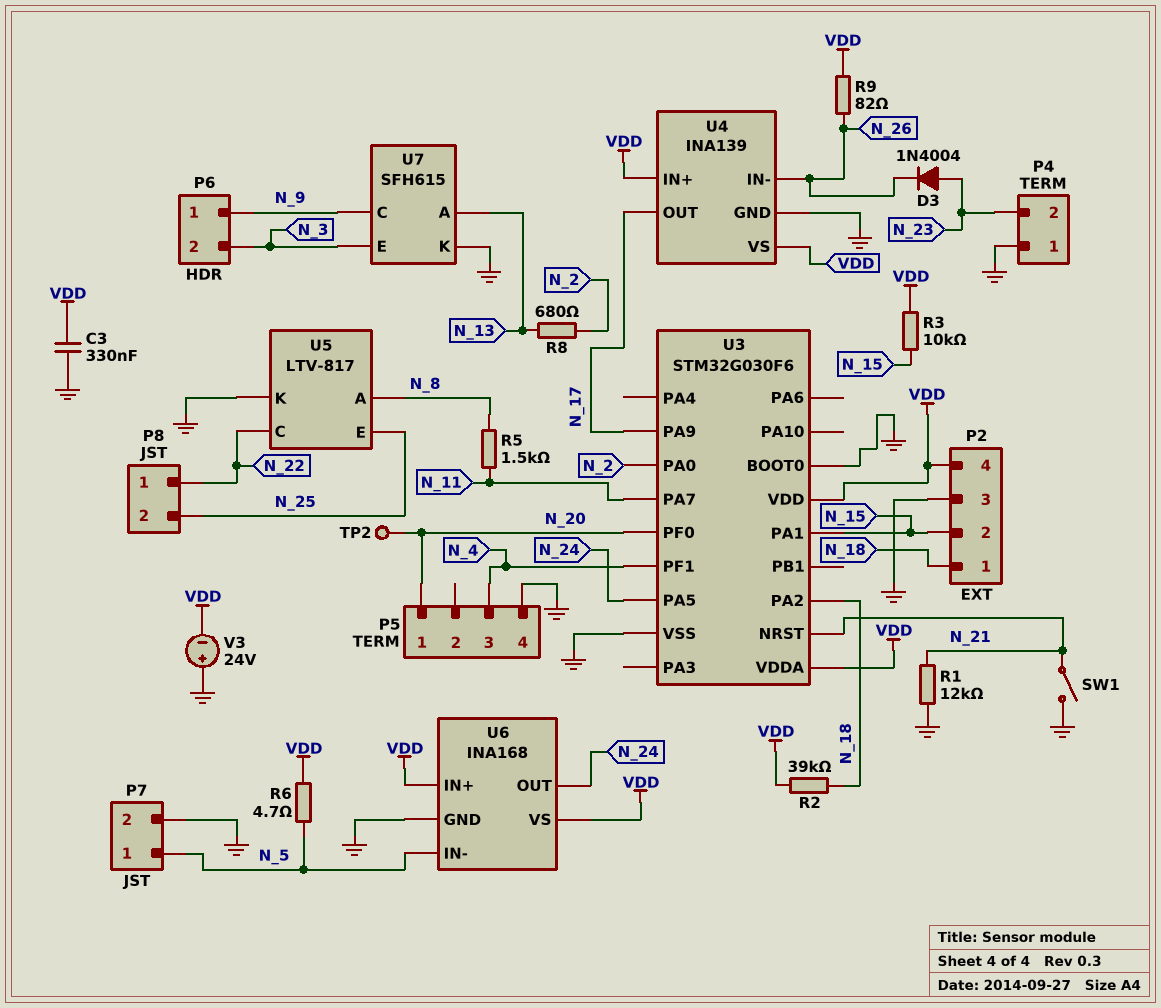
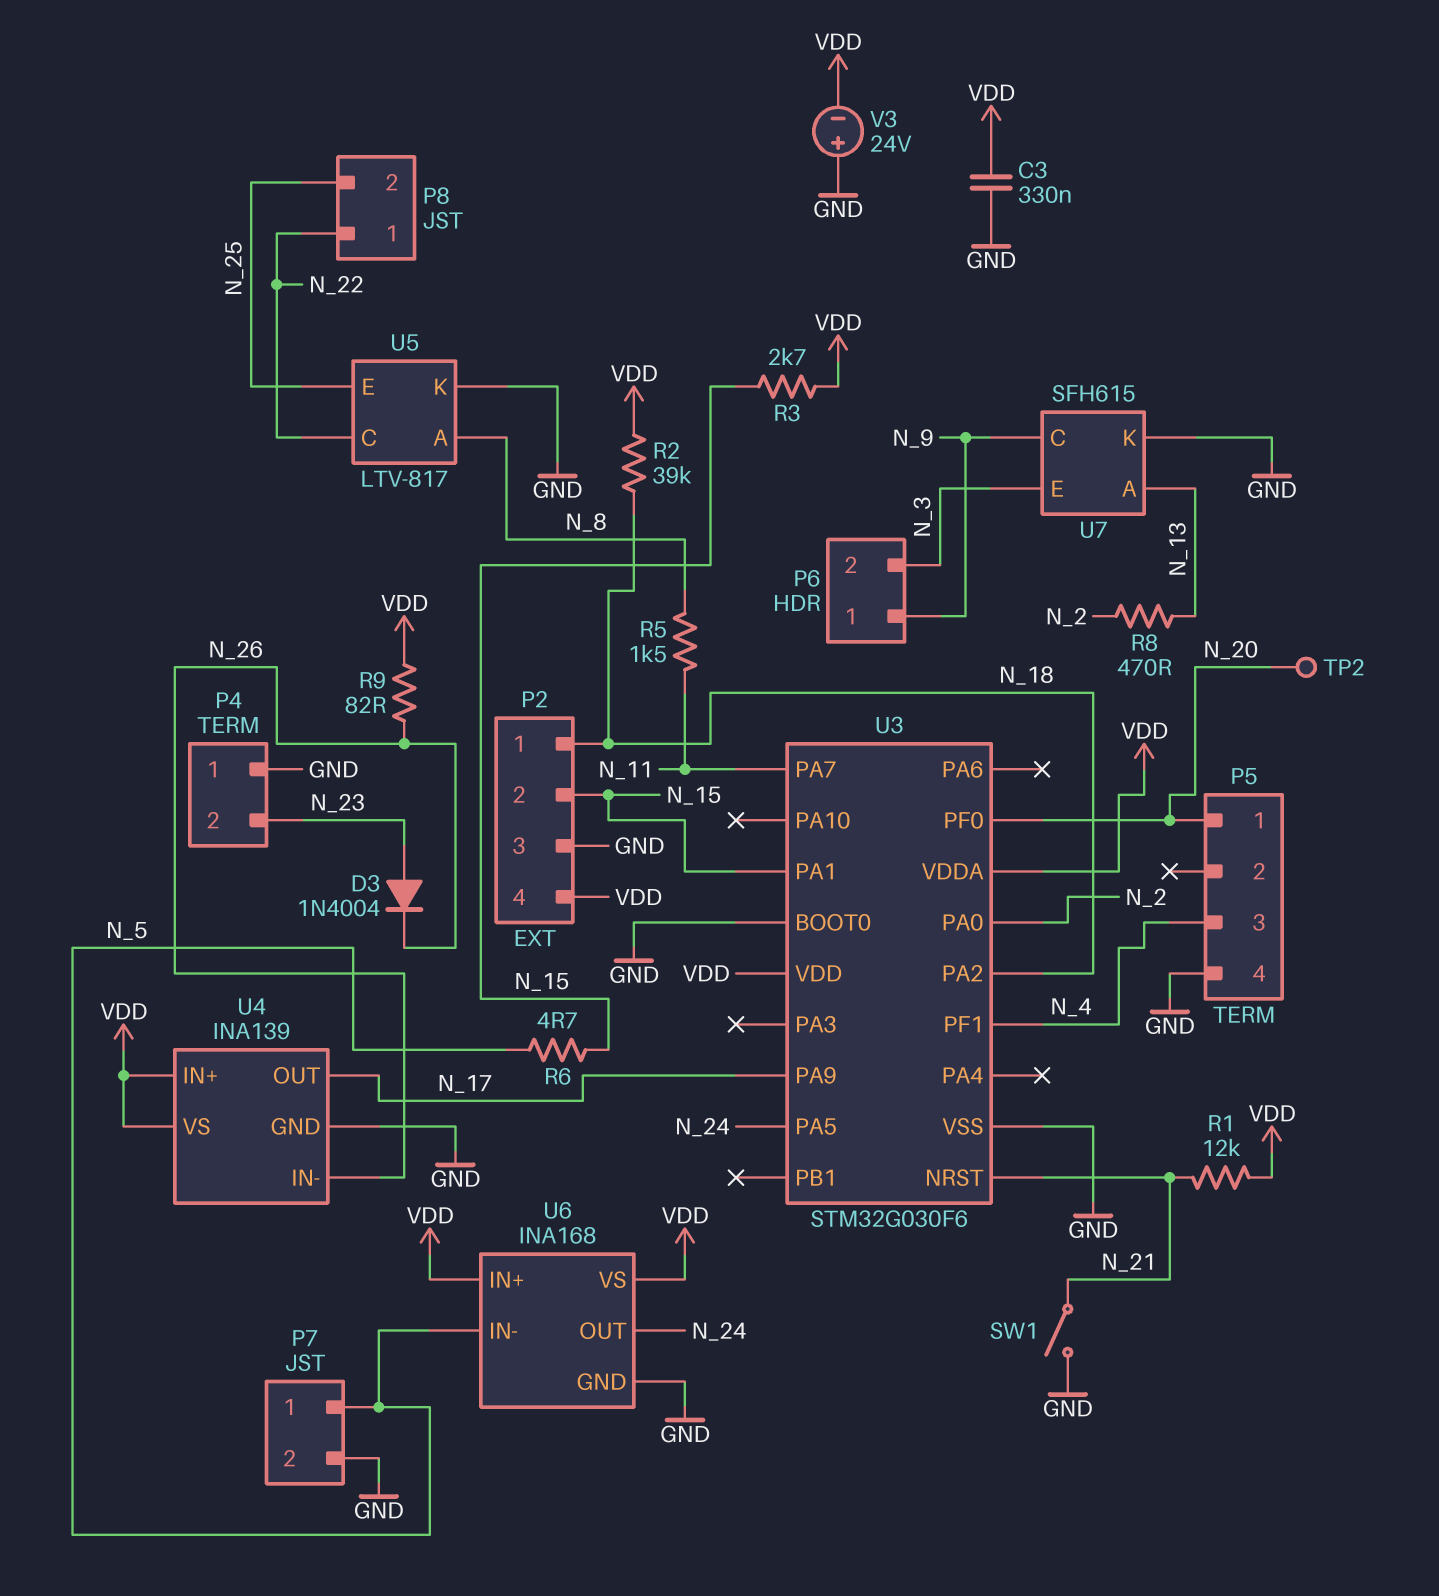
R1: 12k (GND, N_21) -> 12k (N_21, VDD)
R3: 10k (N_15, VDD) -> 2.7k (N_15, VDD)
R6: 4.7 (N_5, VDD) -> 4.7 (N_5, N_15)
R8: 680 (N_2, N_13) -> 470 (N_2, N_13)

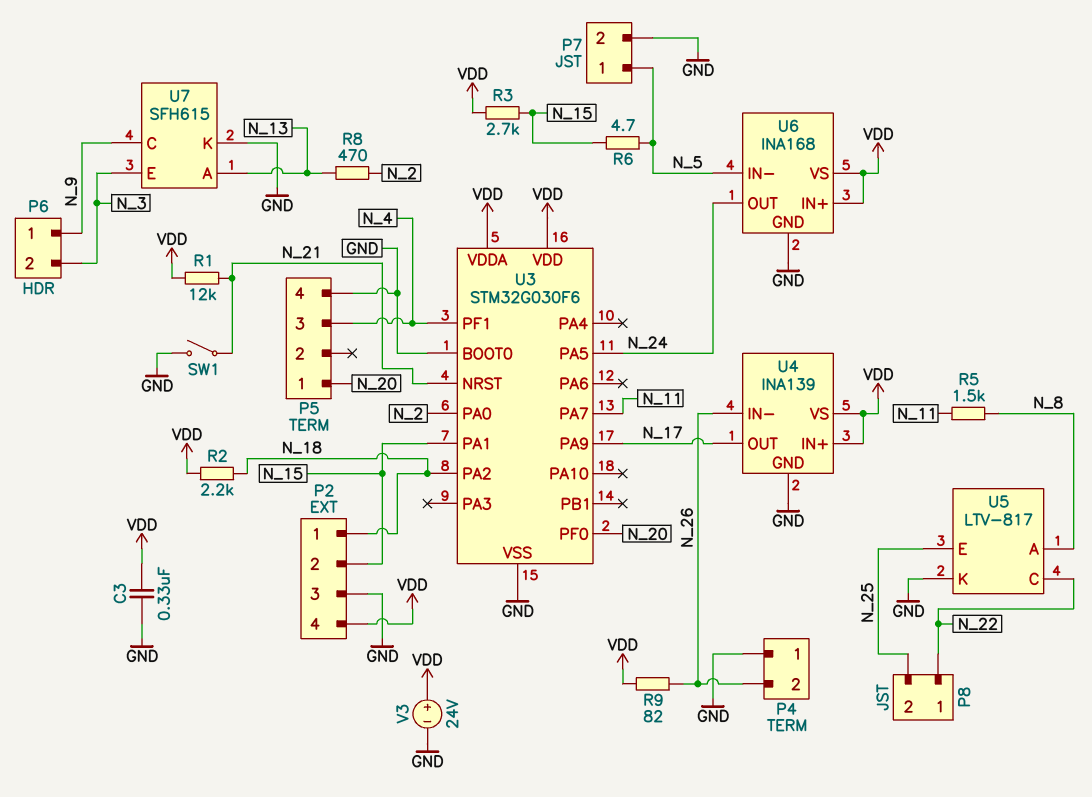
D3: diode 1N4004 (A N_23, K N_26) -> none
P4 pin 2: N_23 -> N_26
R2: 39k (N_18, VDD) -> 2.2k (N_18, VDD)
TP2: test point (N_20) -> none
V3: 24V (plus GND, minus VDD) -> 24V (plus VDD, minus GND)

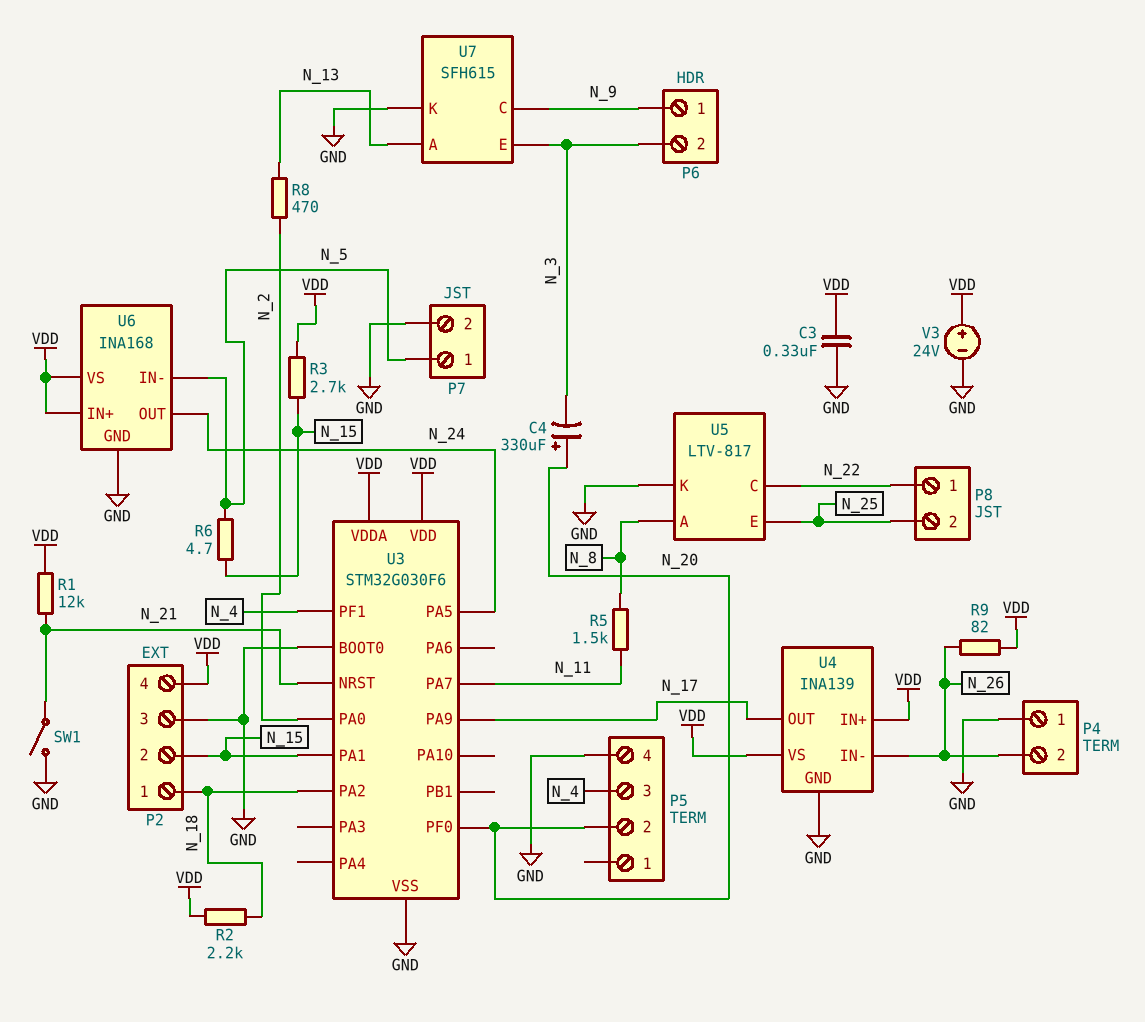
C4: none -> 330uF (plus N_20, minus N_3)
P5 pin 1: N_20 -> none
P5 pin 2: none -> N_20

